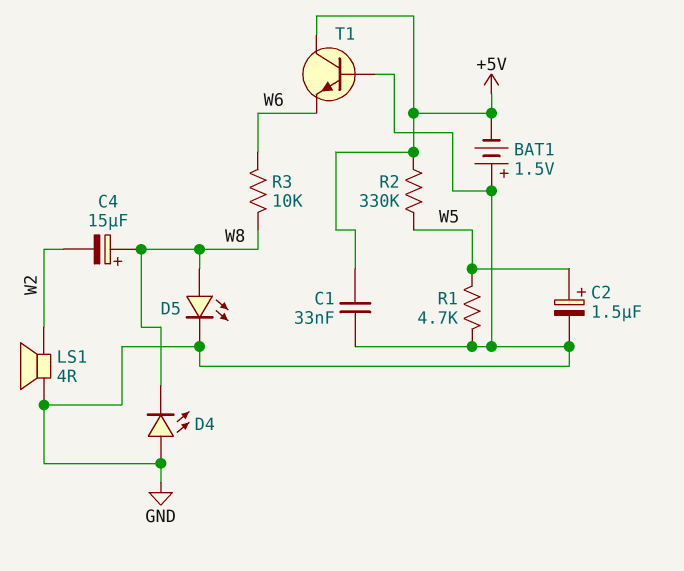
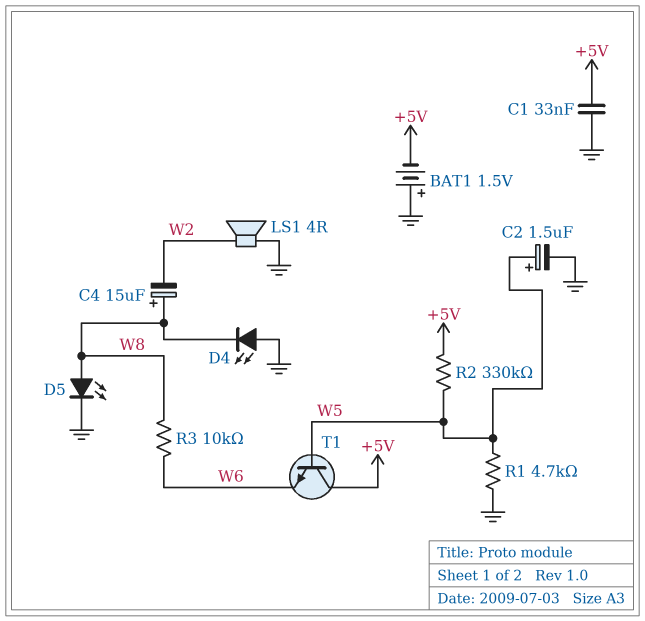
T1: NPN (B GND, C +5V, E W6) -> NPN (B W5, C +5V, E W6)

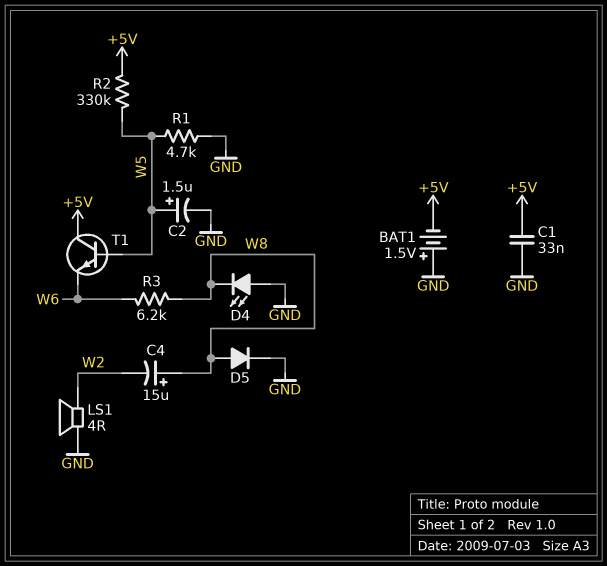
D5: LED (A W8, K GND) -> diode (A W8, K GND)
R3: 10k (W6, W8) -> 6.2k (W6, W8)

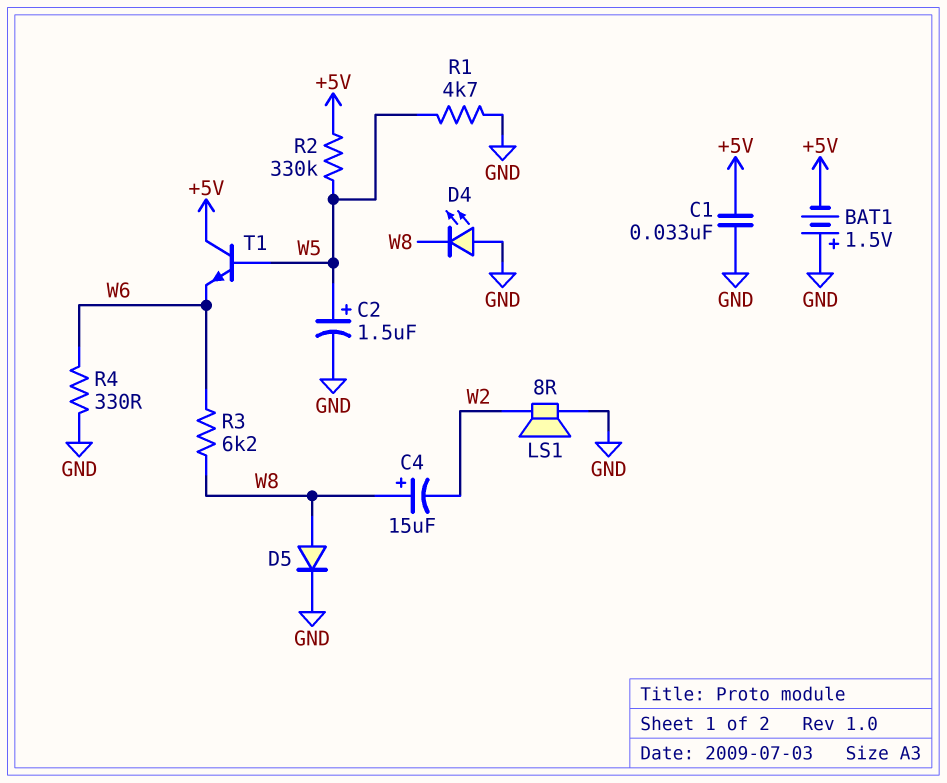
LS1: speaker 4R (GND, W2) -> speaker 8R (GND, W2)
R4: none -> 330 (GND, W6)

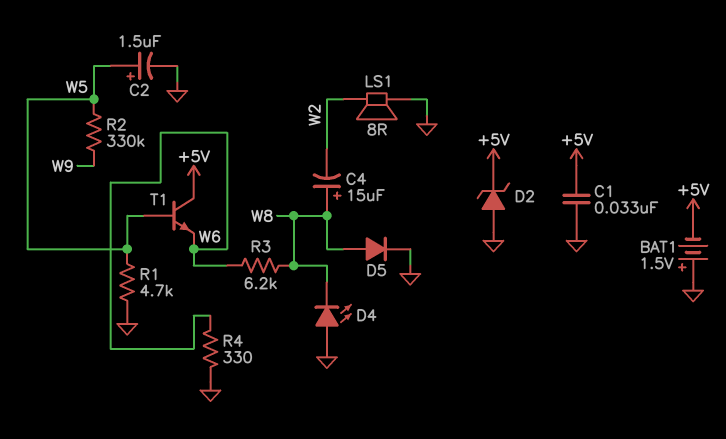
D2: none -> zener (A GND, K +5V)
R2: 330k (+5V, W5) -> 330k (W5, W9)

